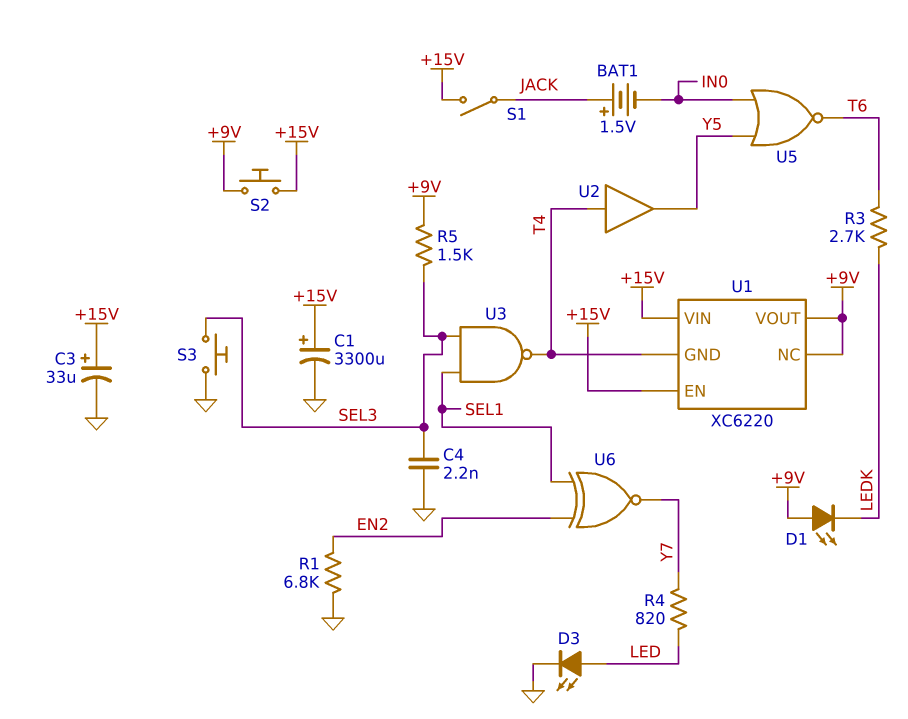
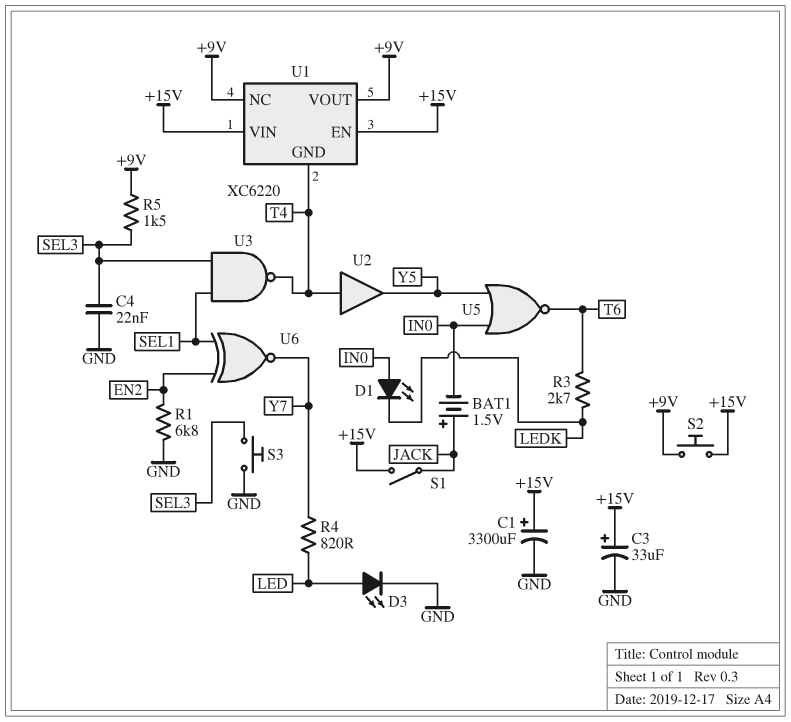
C4: 2.2nF (GND, SEL3) -> 22nF (GND, SEL3)
D1: LED (A +9V, K LEDK) -> LED (A IN0, K LEDK)

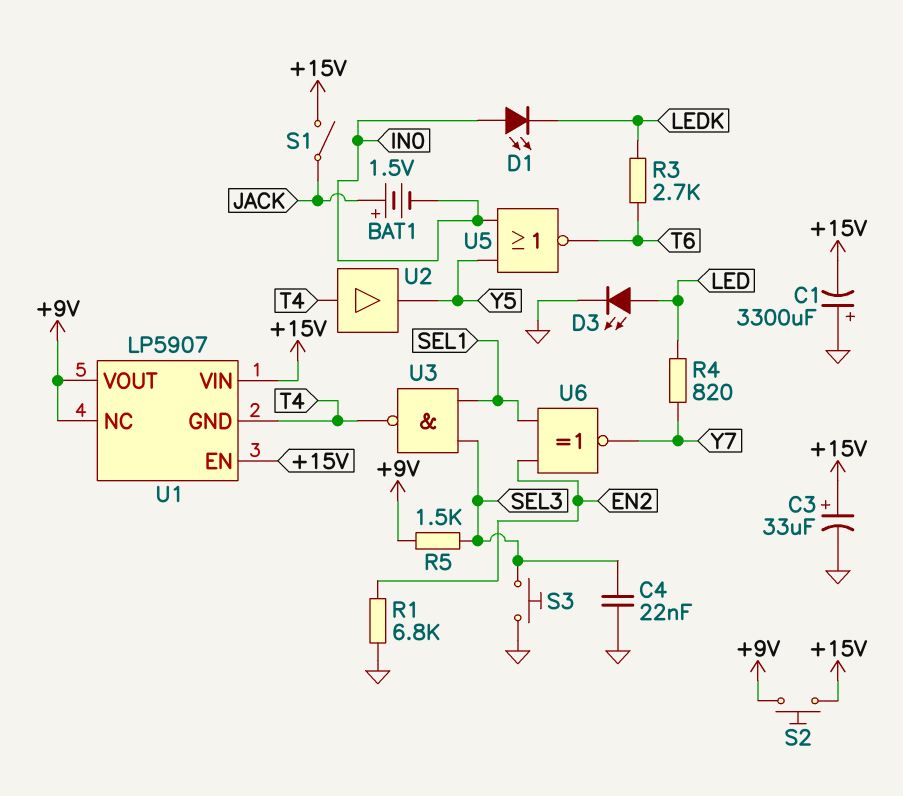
C1: 3300uF (plus +15V, minus GND) -> 3300uF (plus GND, minus +15V)
U1: XC6220 -> LP5907

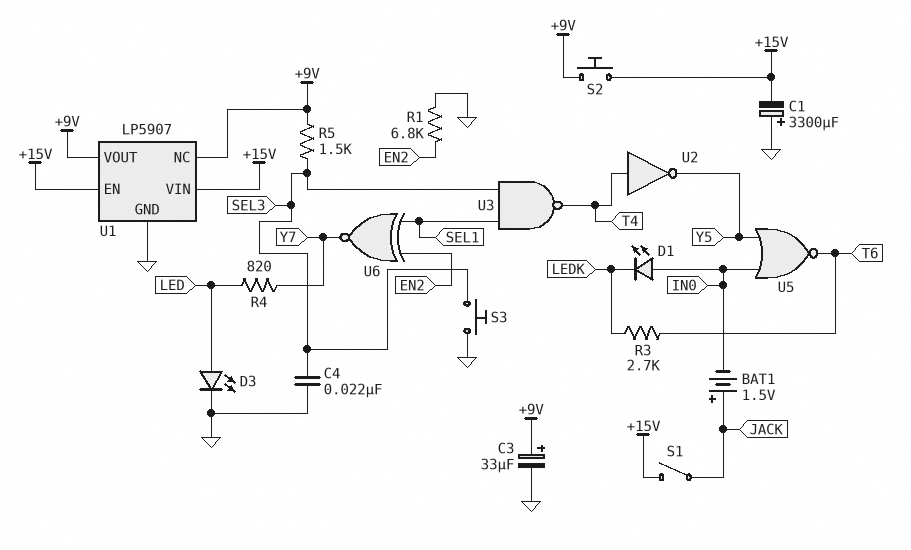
C3: 33uF (plus +15V, minus GND) -> 33uF (plus +9V, minus GND)
U1 pin GND: T4 -> GND
U2: buffer (in T4, out Y5) -> NOT (in T4, out Y5)

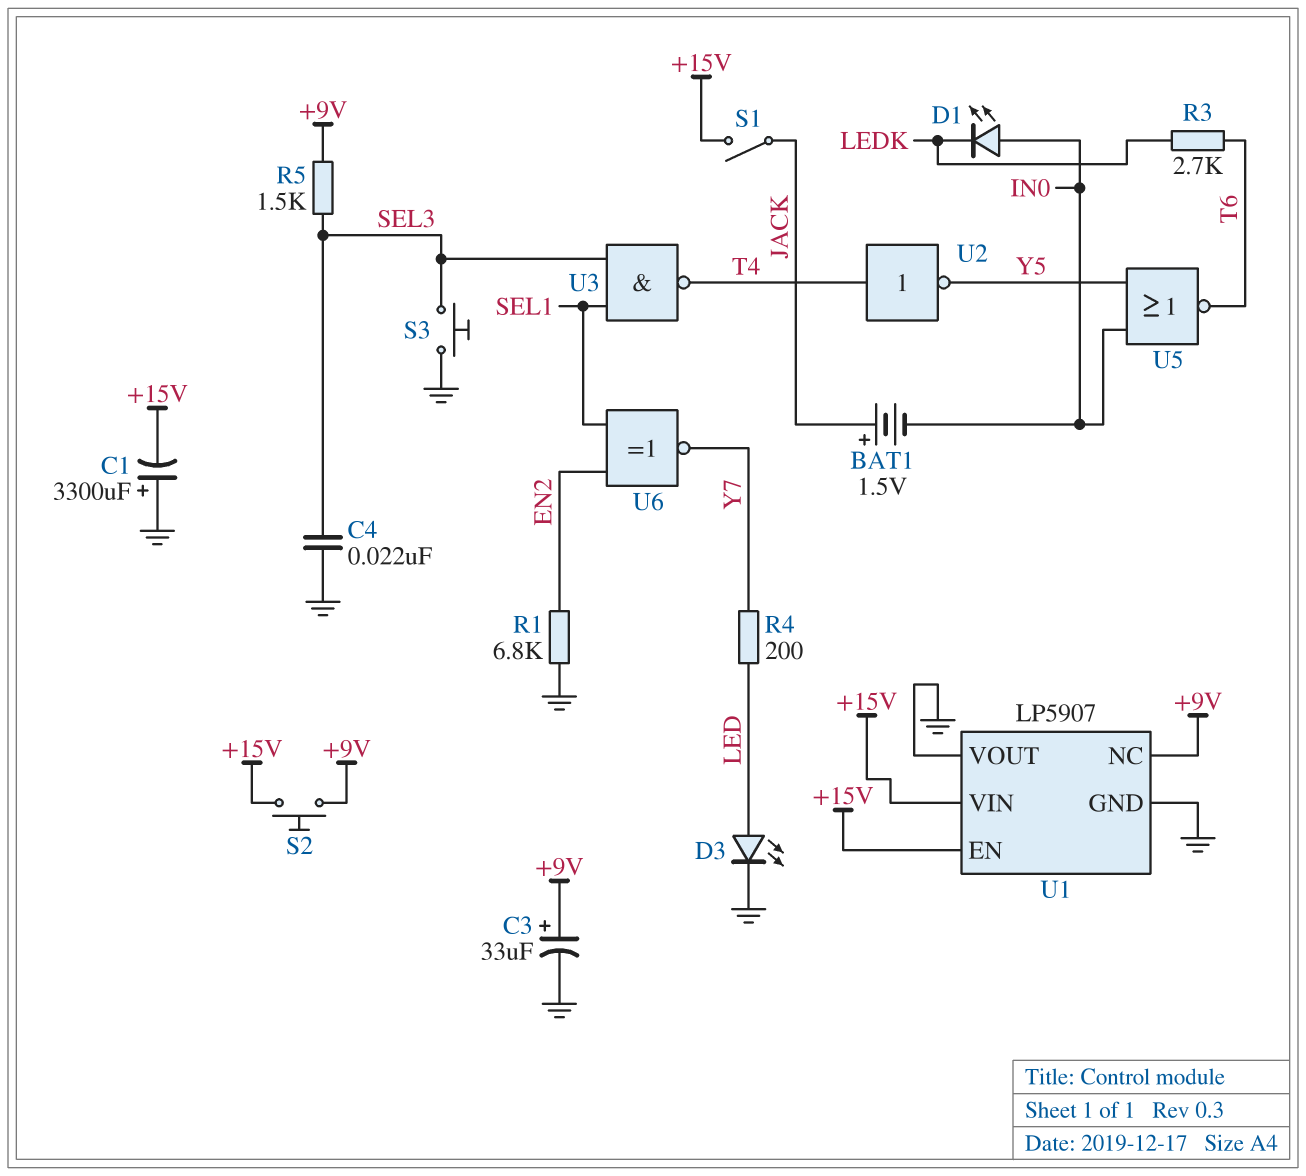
R4: 820 (LED, Y7) -> 200 (LED, Y7)
U1 pin VOUT: +9V -> GND

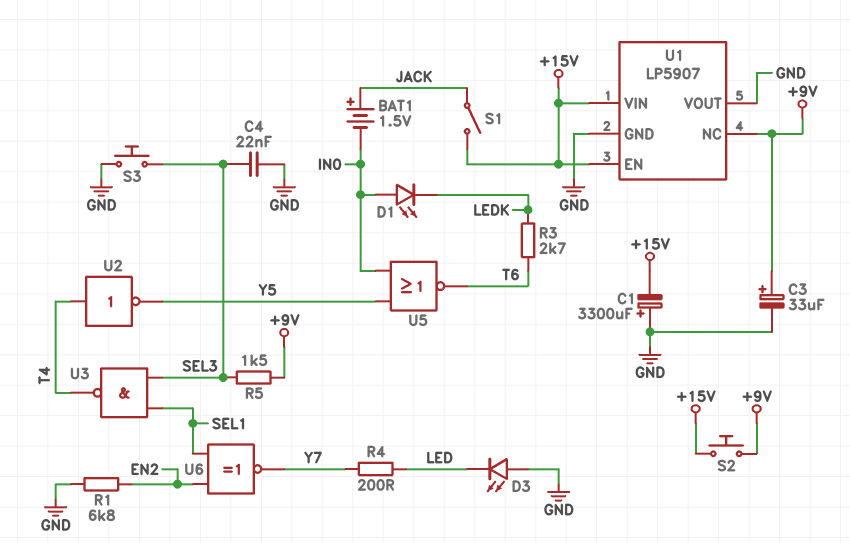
D3: LED (A LED, K GND) -> LED (A GND, K LED)

